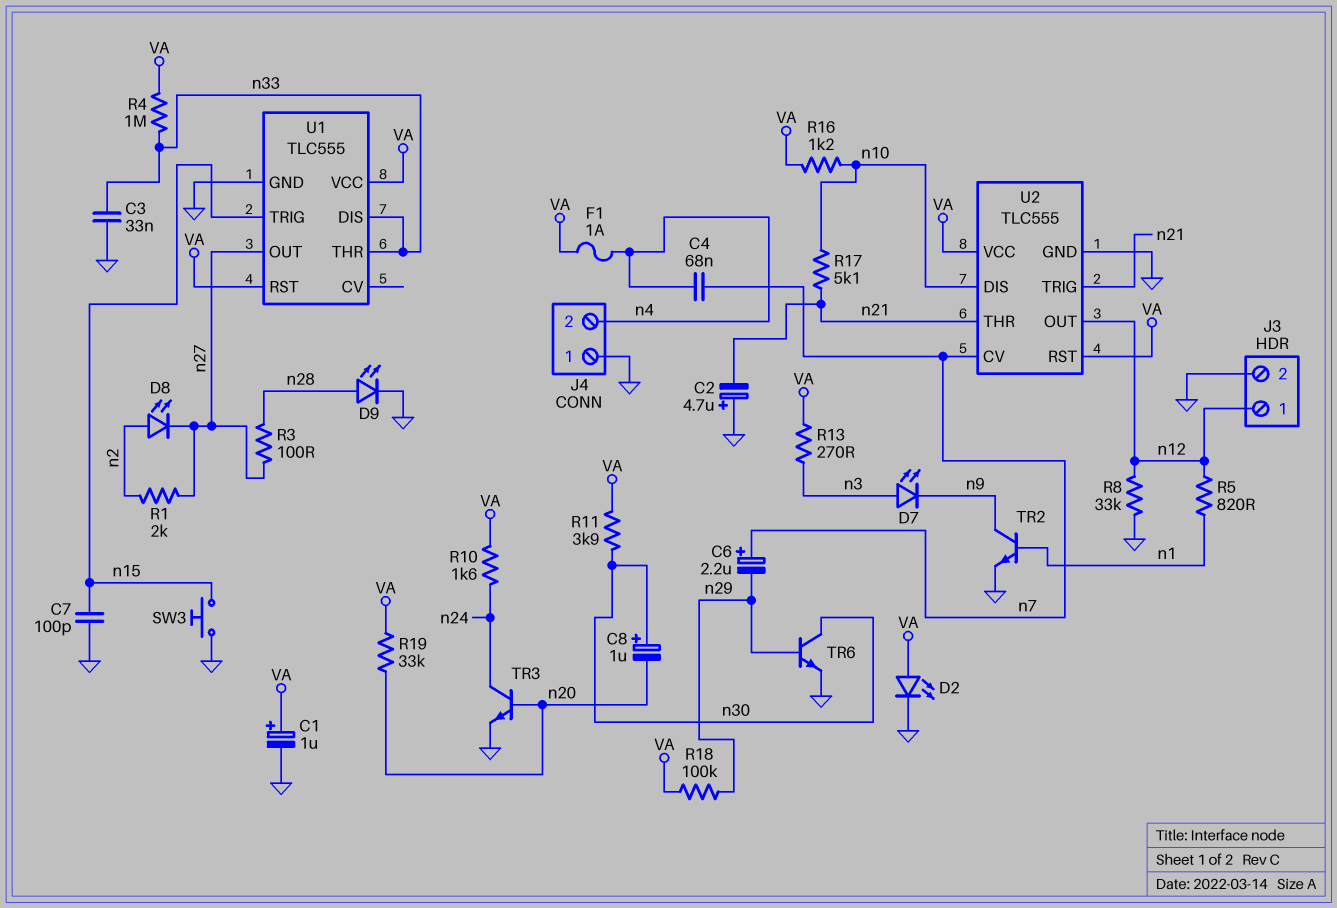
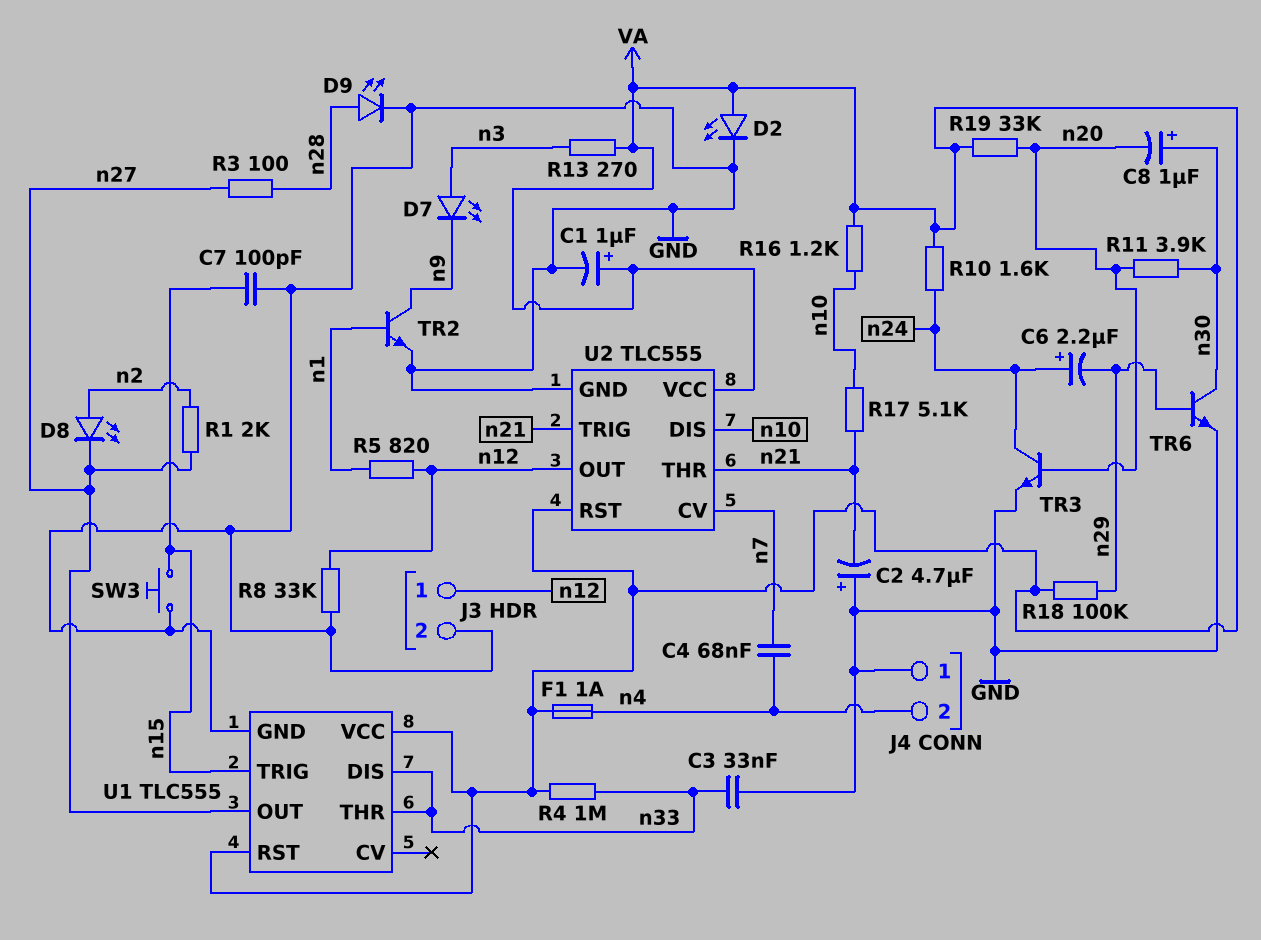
C6: 2.2uF (plus n7, minus n29) -> 2.2uF (plus n24, minus n29)
R11: 3.9k (VA, n30) -> 3.9k (n20, n30)

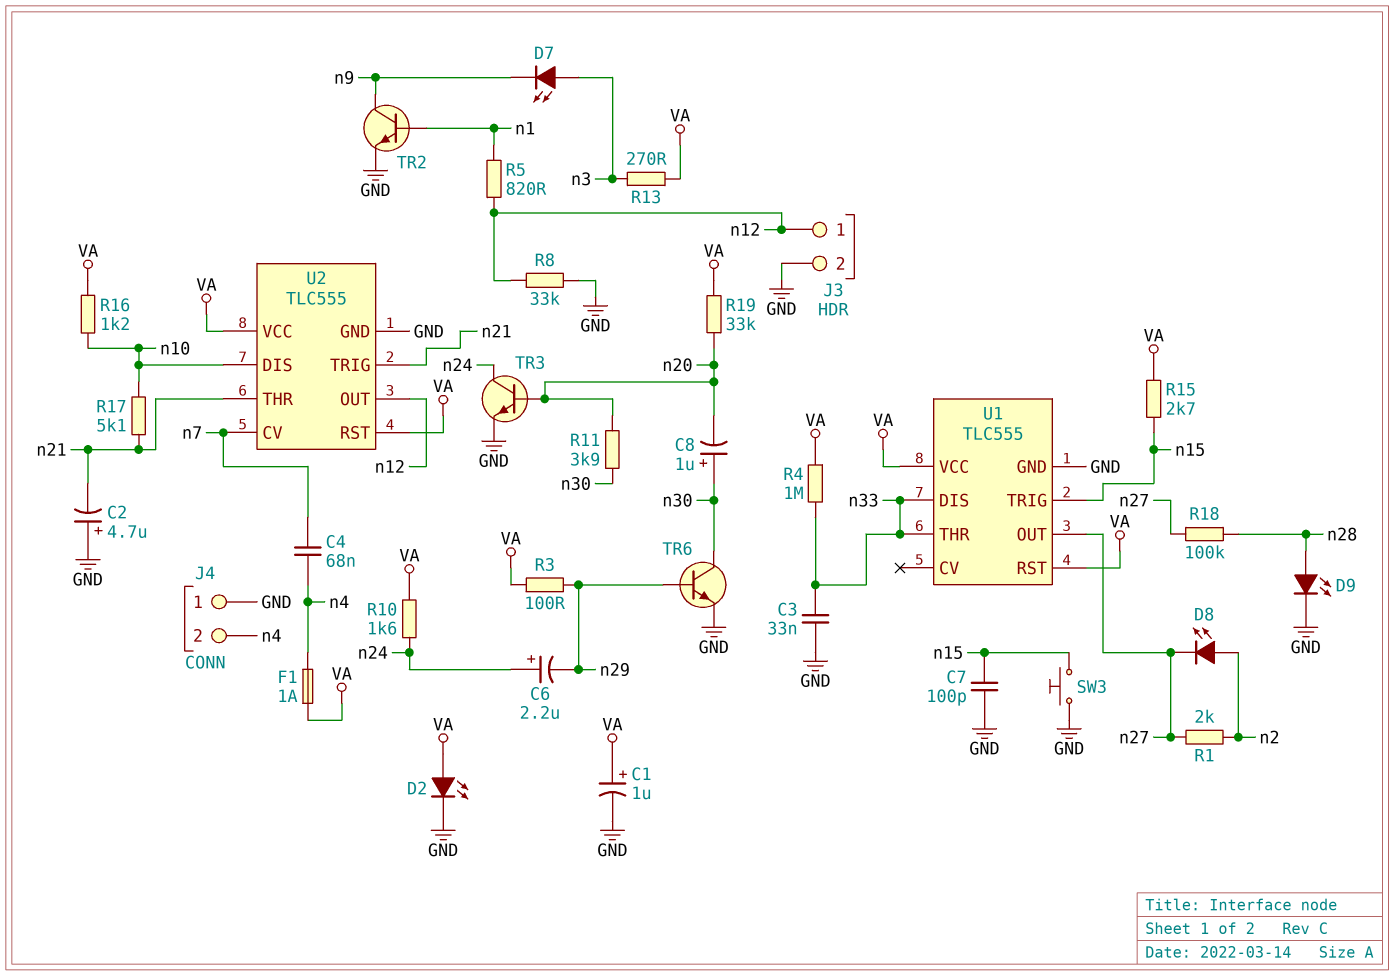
R3: 100 (n27, n28) -> 100 (VA, n29)
R15: none -> 2.7k (VA, n15)
R18: 100k (VA, n29) -> 100k (n27, n28)

